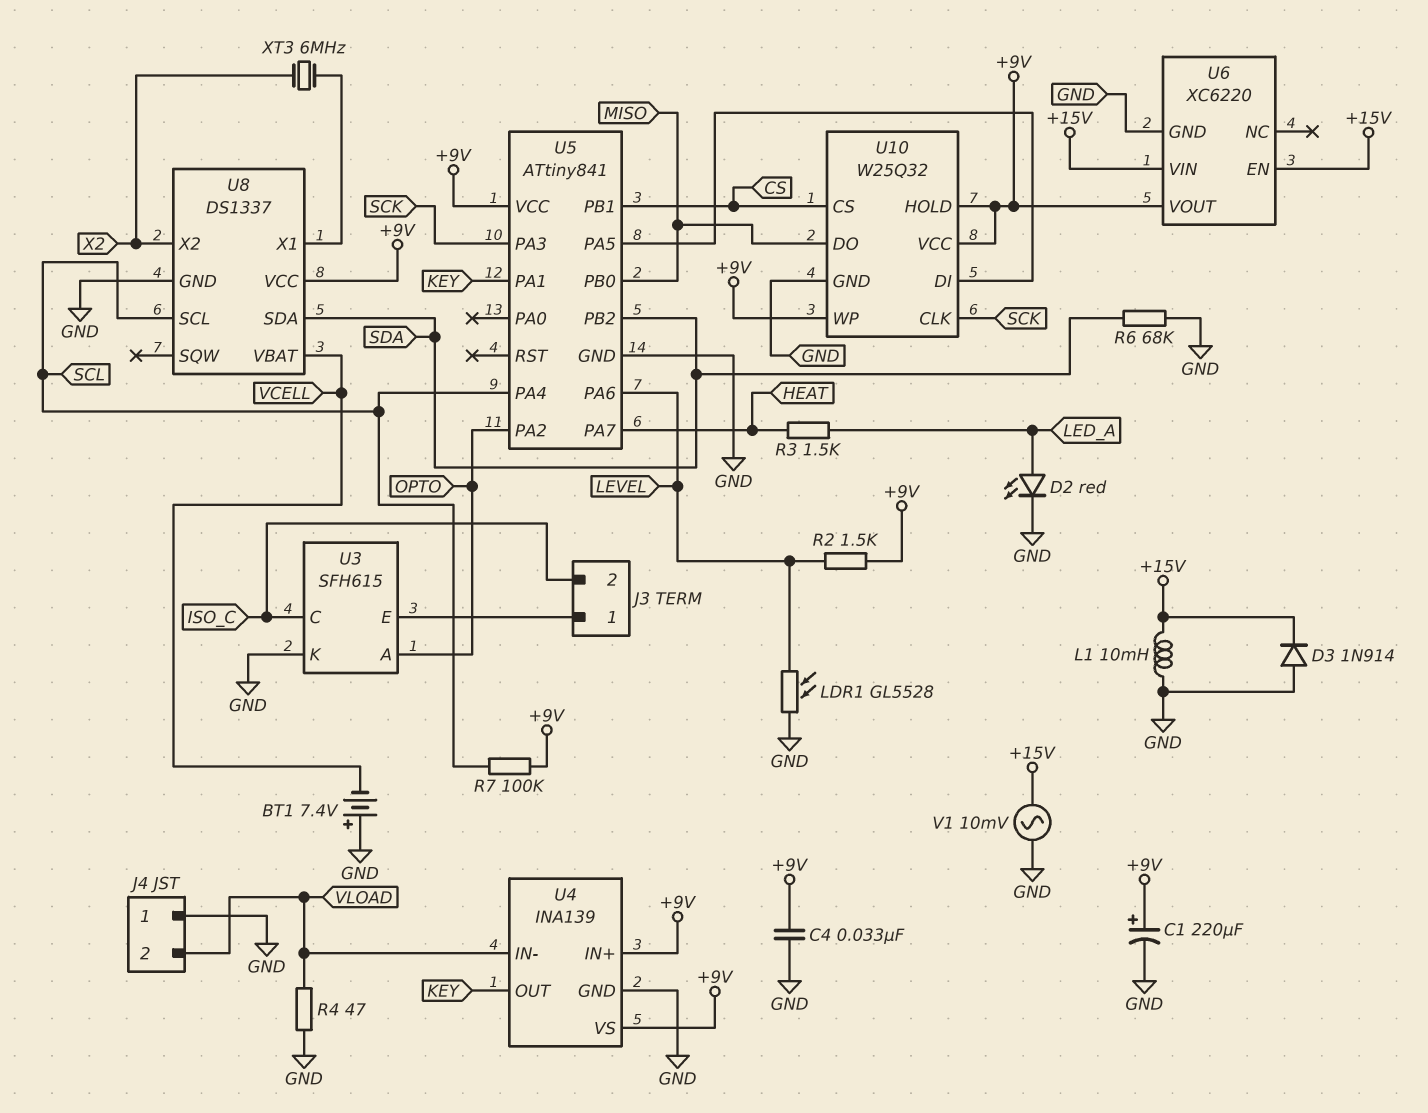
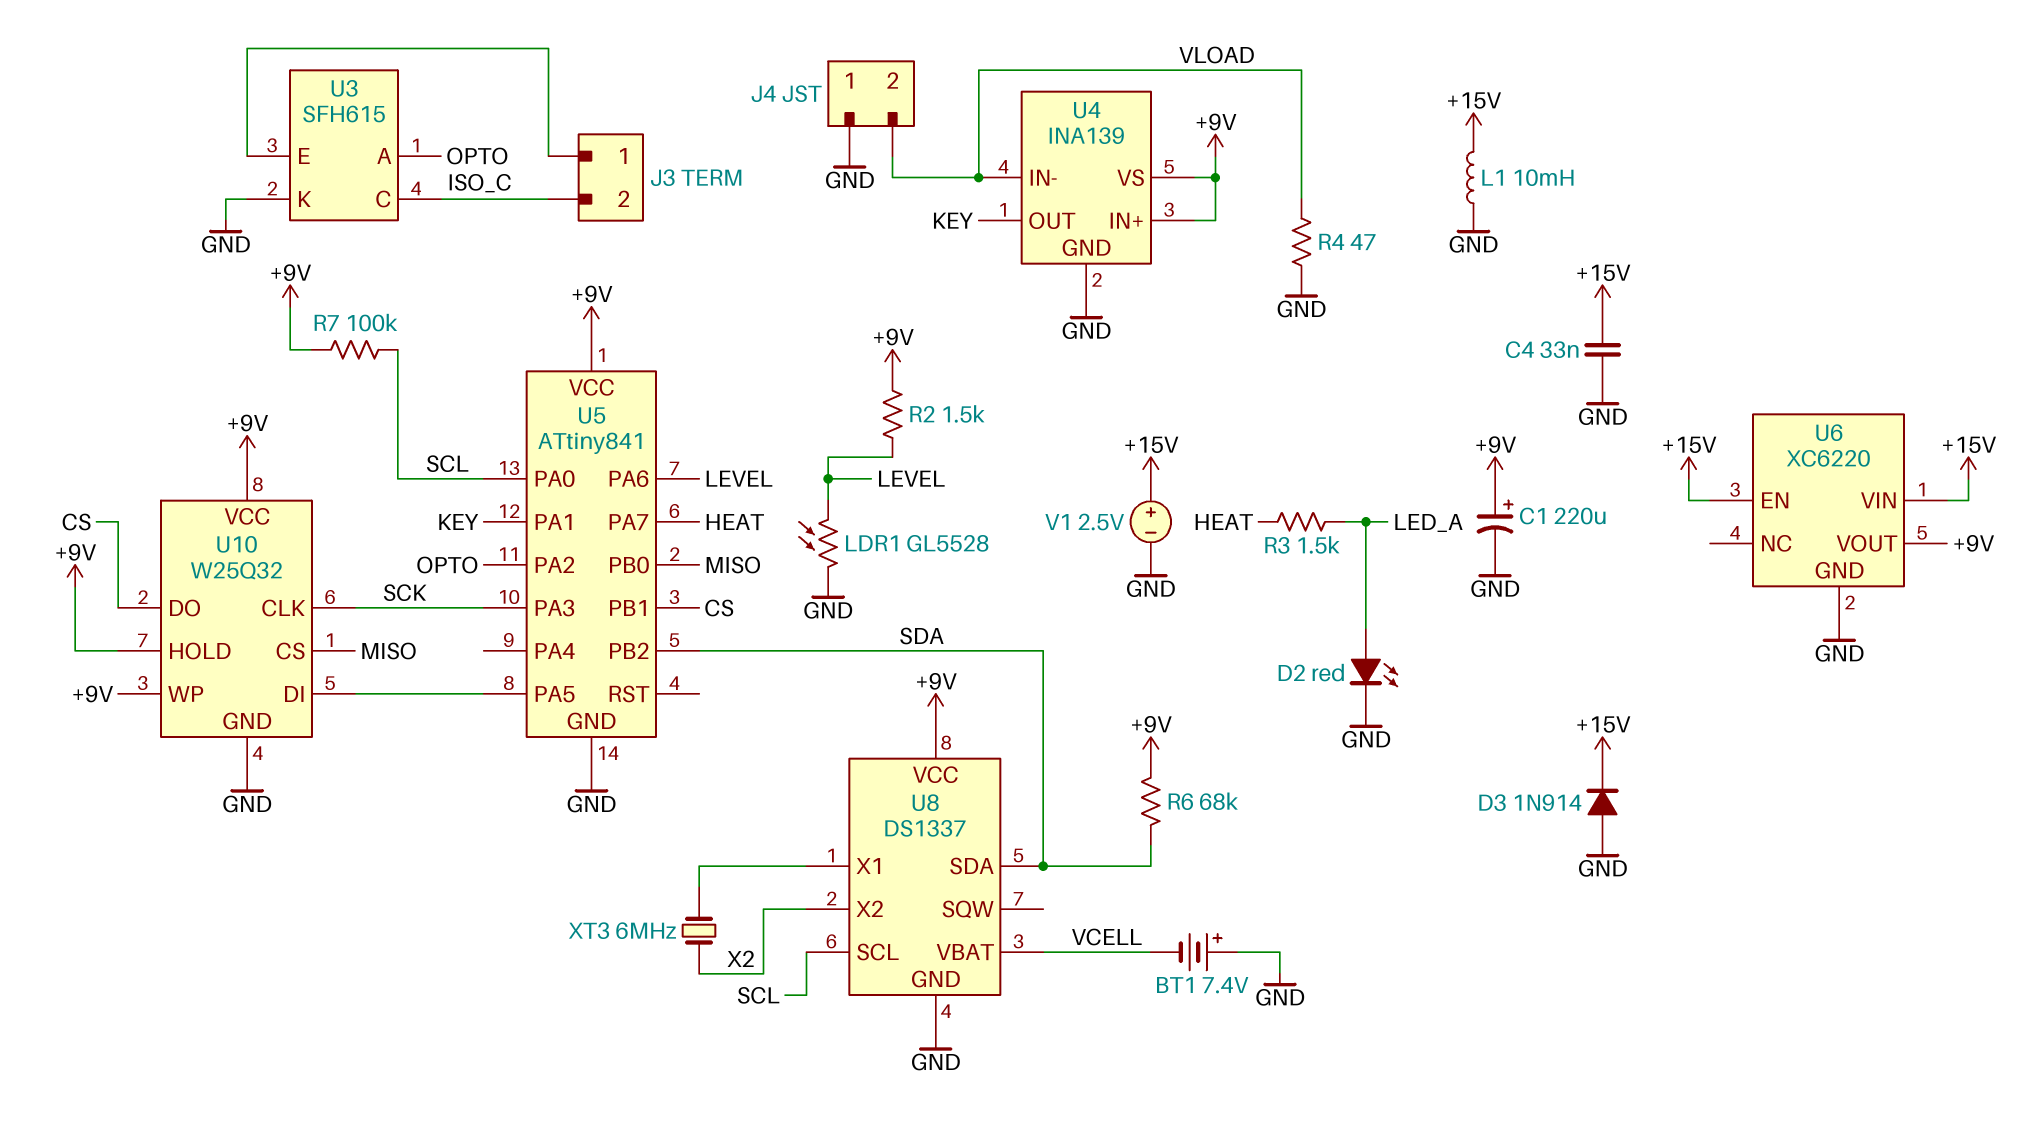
C4: 33nF (+9V, GND) -> 33nF (+15V, GND)
R6: 68k (GND, SDA) -> 68k (+9V, SDA)
U5 pin PA0: none -> SCL
U5 pin PA4: SCL -> none
U10 pin CS: CS -> MISO
U10 pin DO: MISO -> CS
V1: AC 10mV (+15V, GND) -> 2.5V (plus +15V, minus GND)

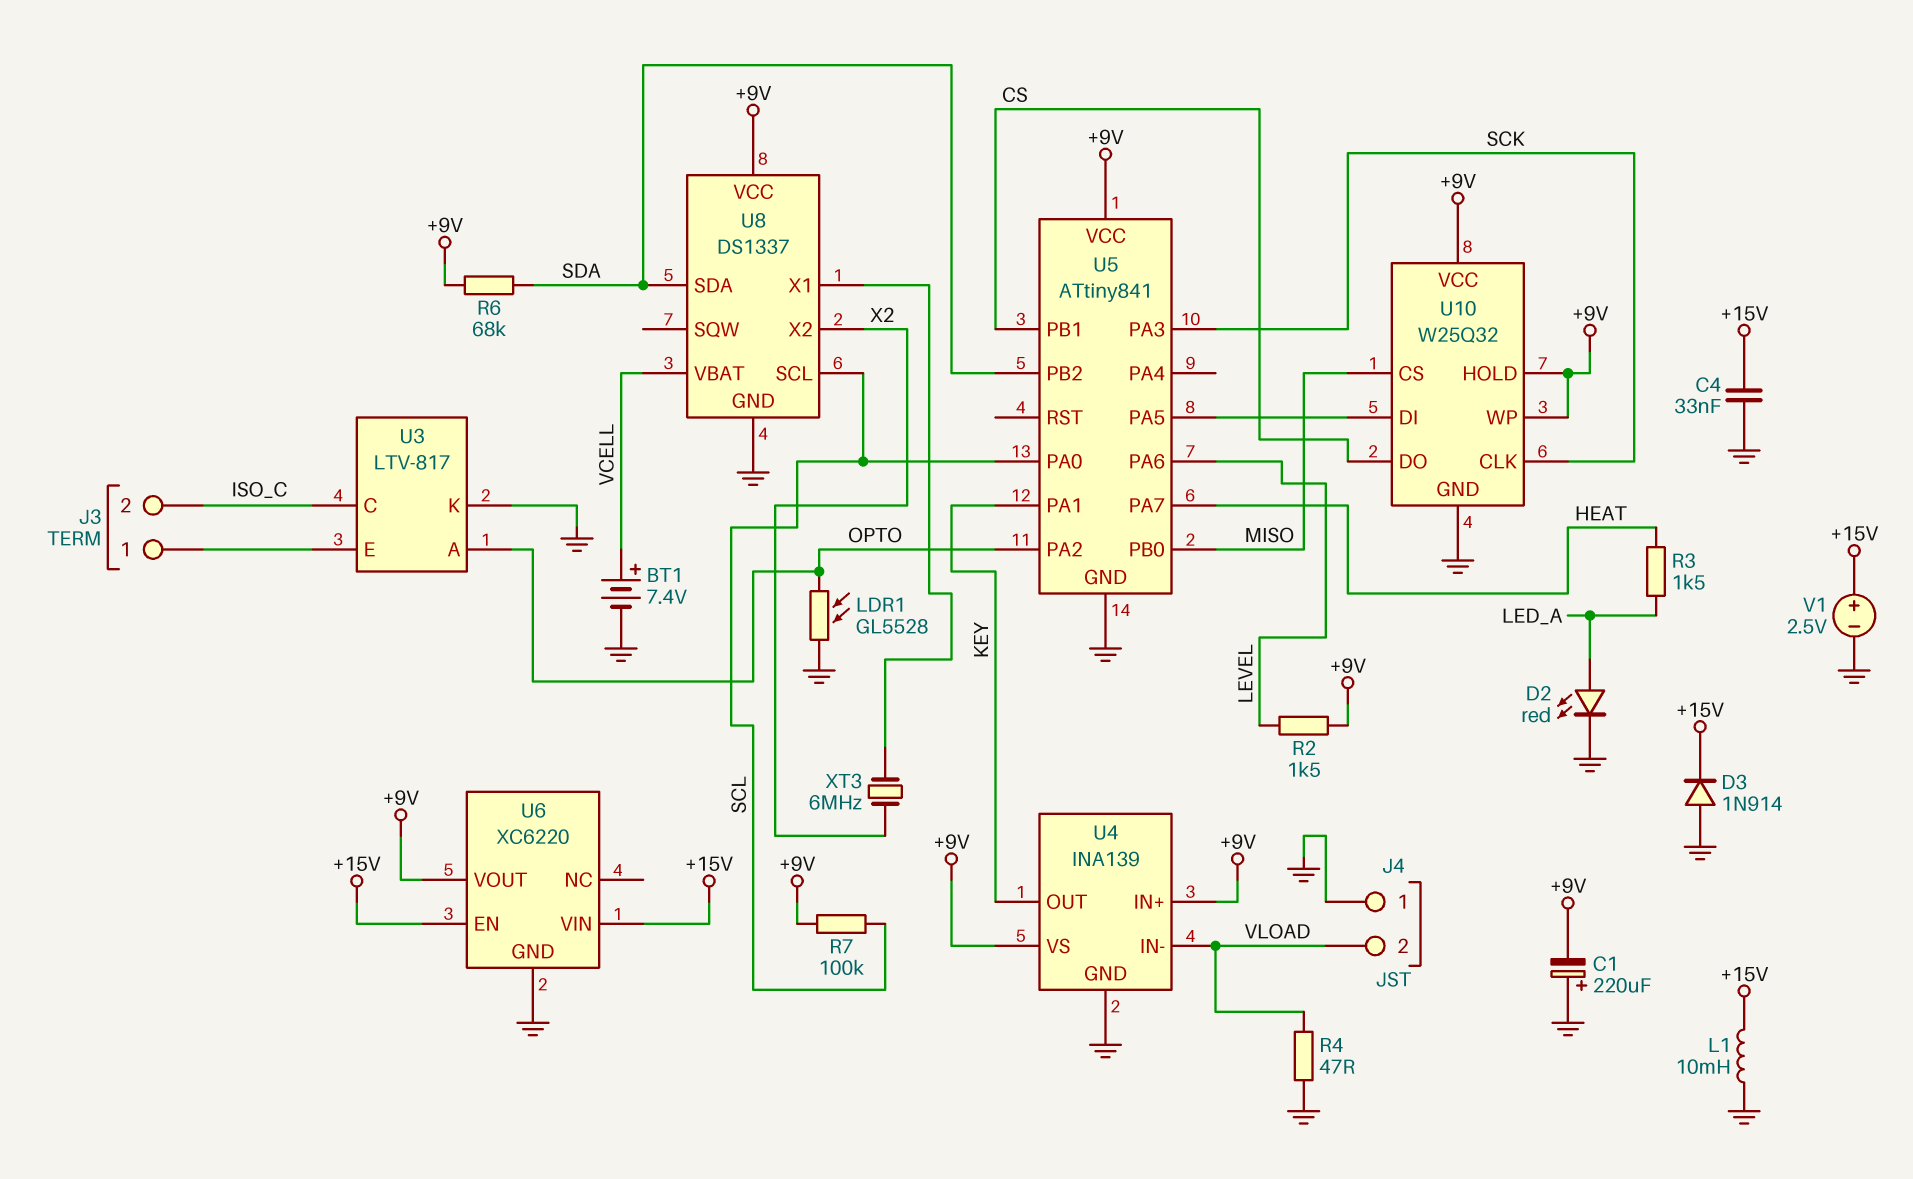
BT1: 7.4V (plus GND, minus VCELL) -> 7.4V (plus VCELL, minus GND)
C1: 220uF (plus +9V, minus GND) -> 220uF (plus GND, minus +9V)
LDR1: GL5528 (GND, LEVEL) -> GL5528 (GND, OPTO)
U3: SFH615 -> LTV-817

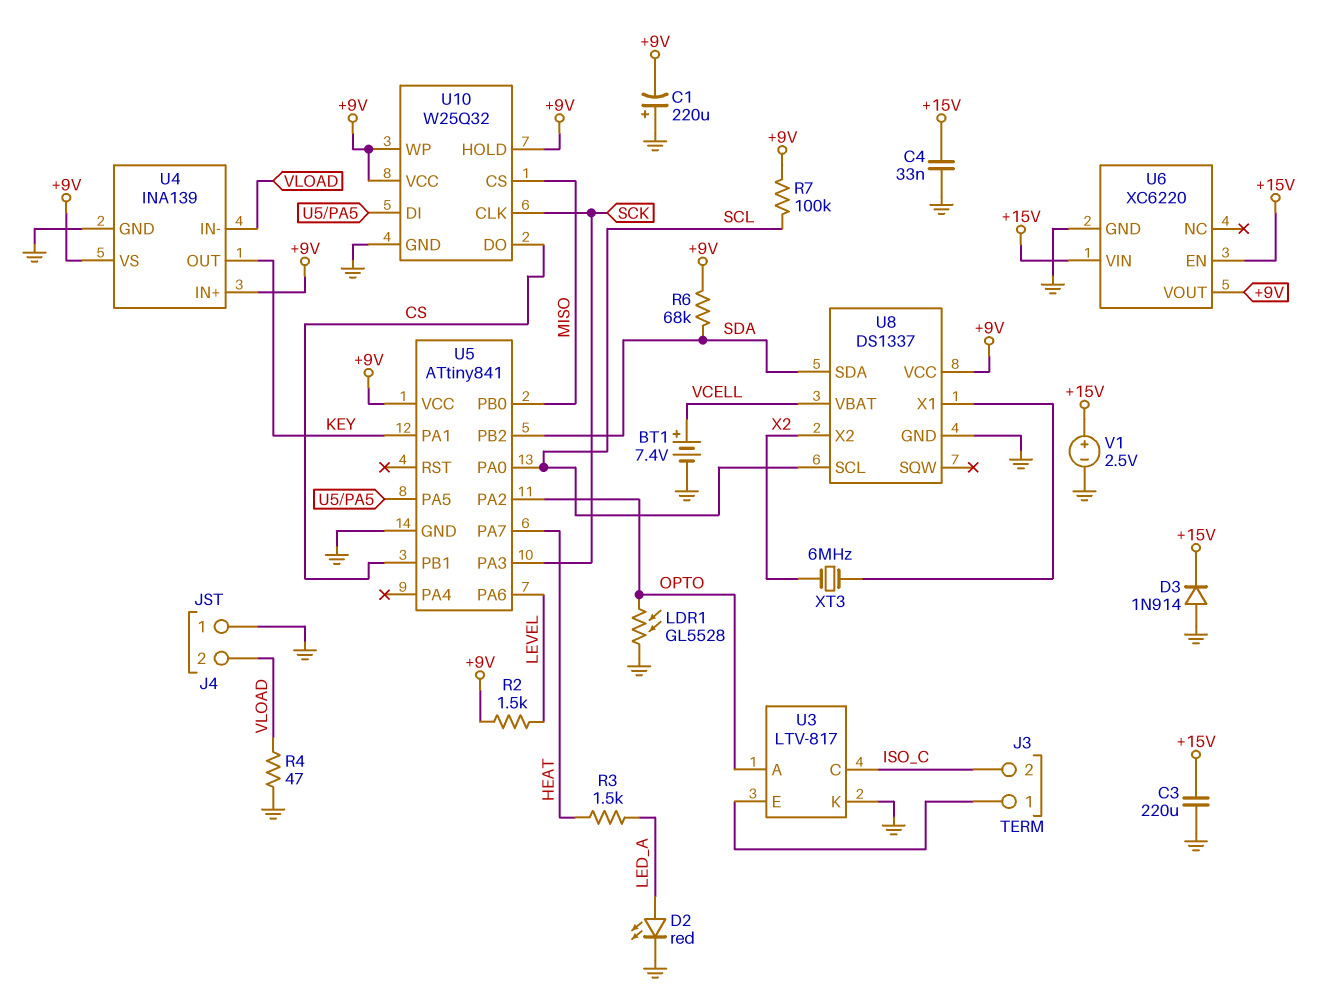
C3: none -> 220uF (+15V, GND)
L1: 10mH (+15V, GND) -> none

